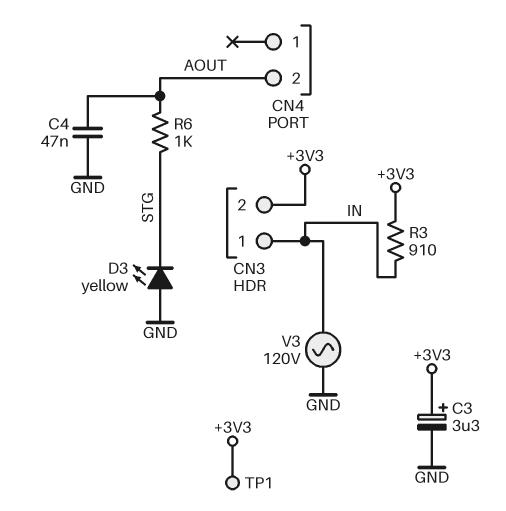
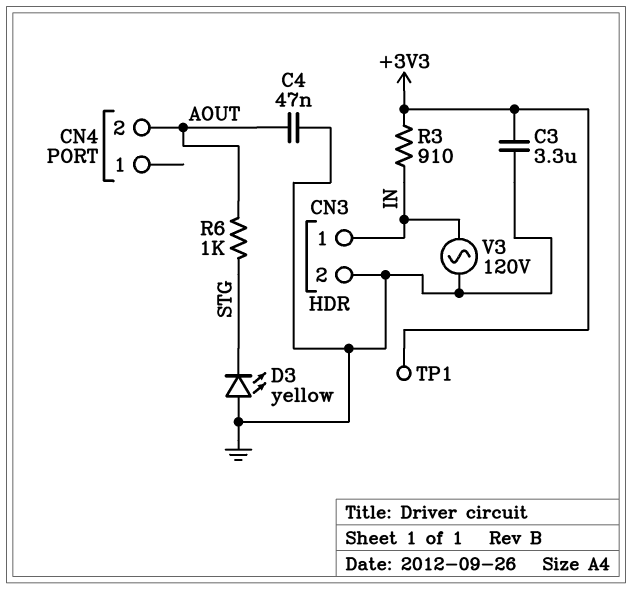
C3: 3.3uF (plus +3V3, minus GND) -> 3.3uF (+3V3, GND)
CN3 pin 2: +3V3 -> GND

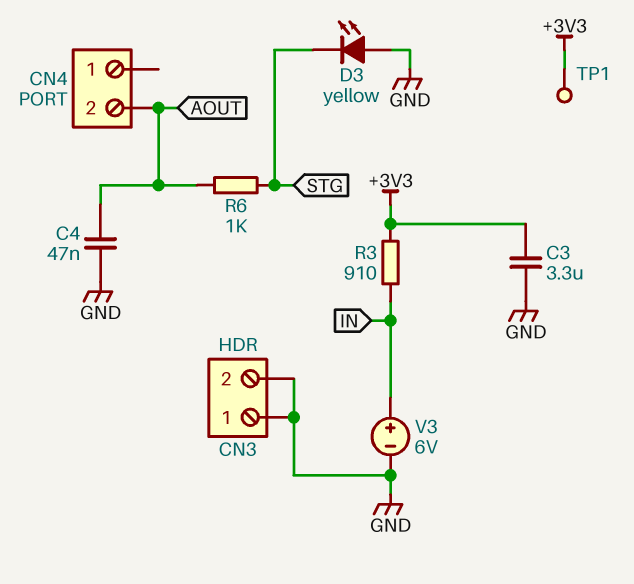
CN3 pin 1: IN -> GND
V3: AC 120V (GND, IN) -> 6V (plus IN, minus GND)

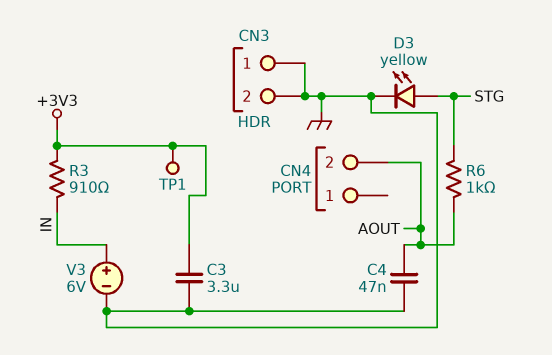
D3: LED yellow (A GND, K STG) -> LED yellow (A STG, K GND)

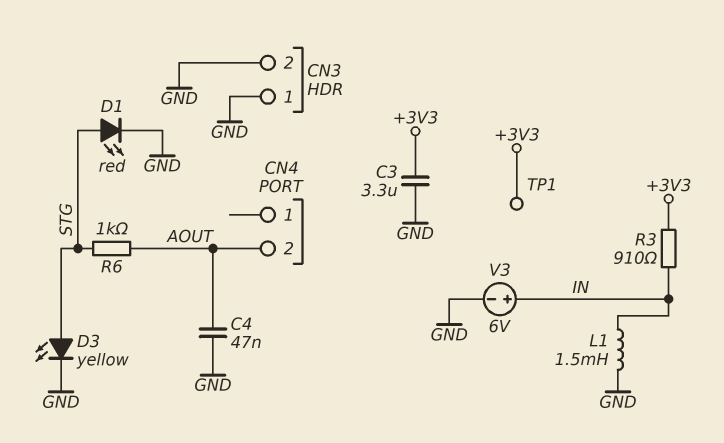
D1: none -> LED red (A STG, K GND)
L1: none -> 1.5mH (GND, IN)

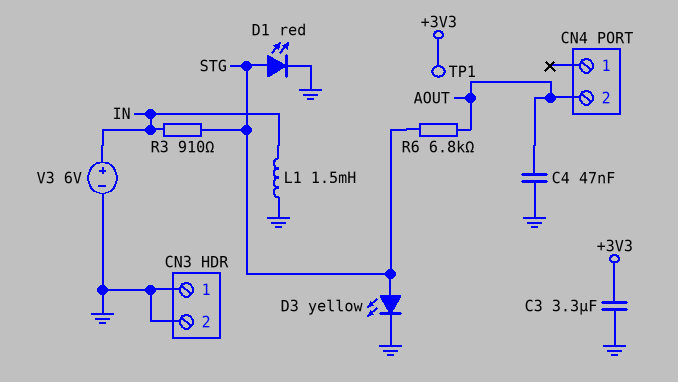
R3: 910 (+3V3, IN) -> 910 (IN, STG)
R6: 1k (AOUT, STG) -> 6.8k (AOUT, STG)

